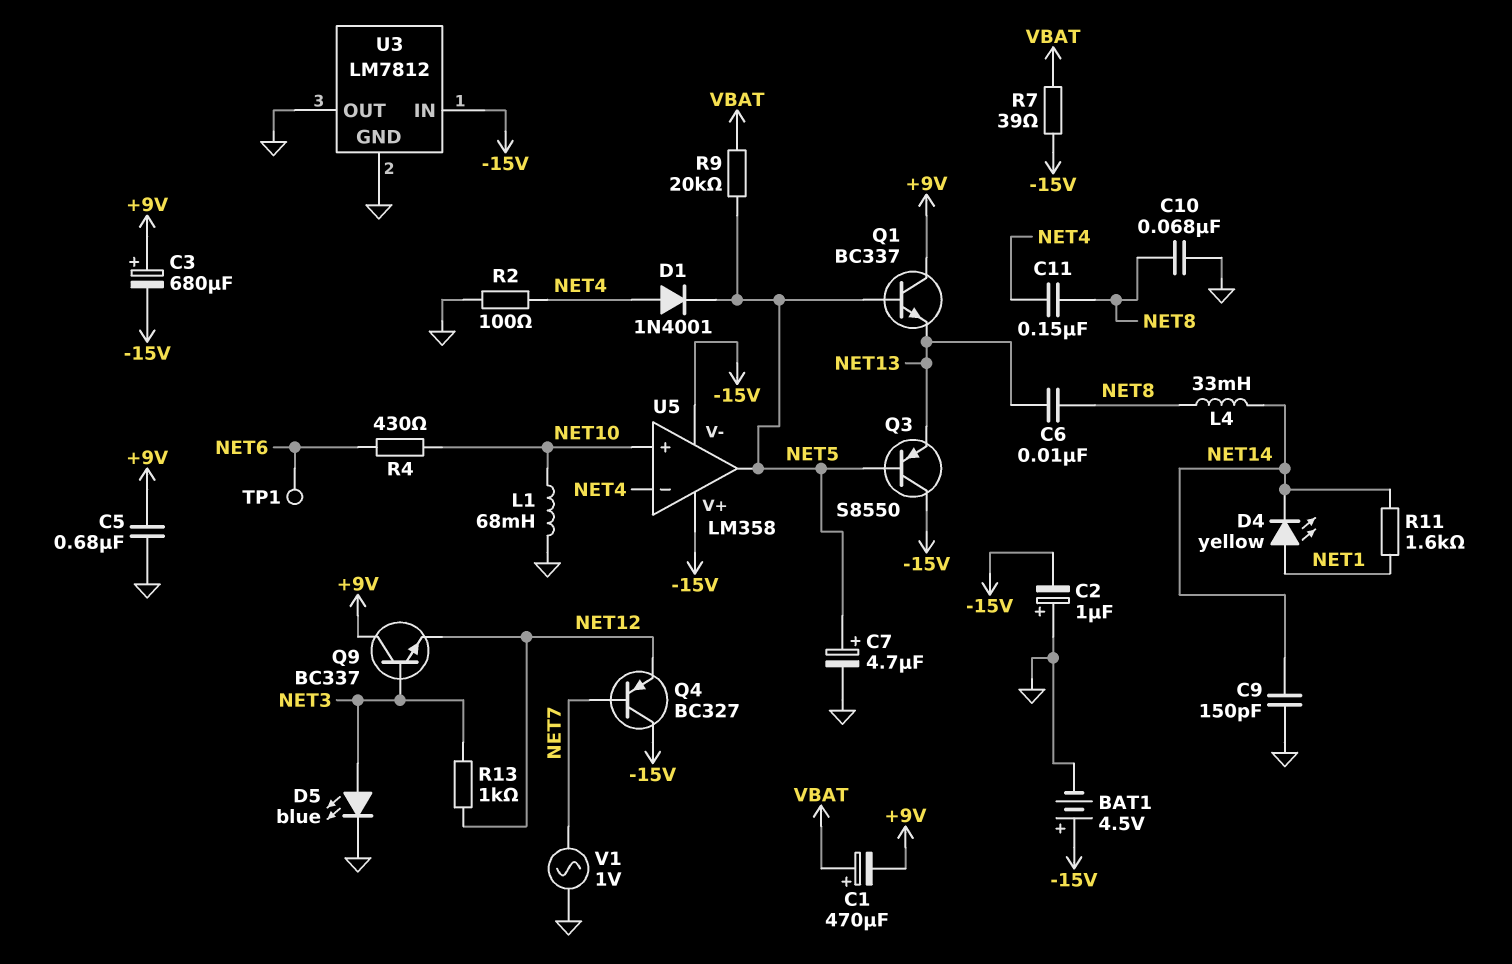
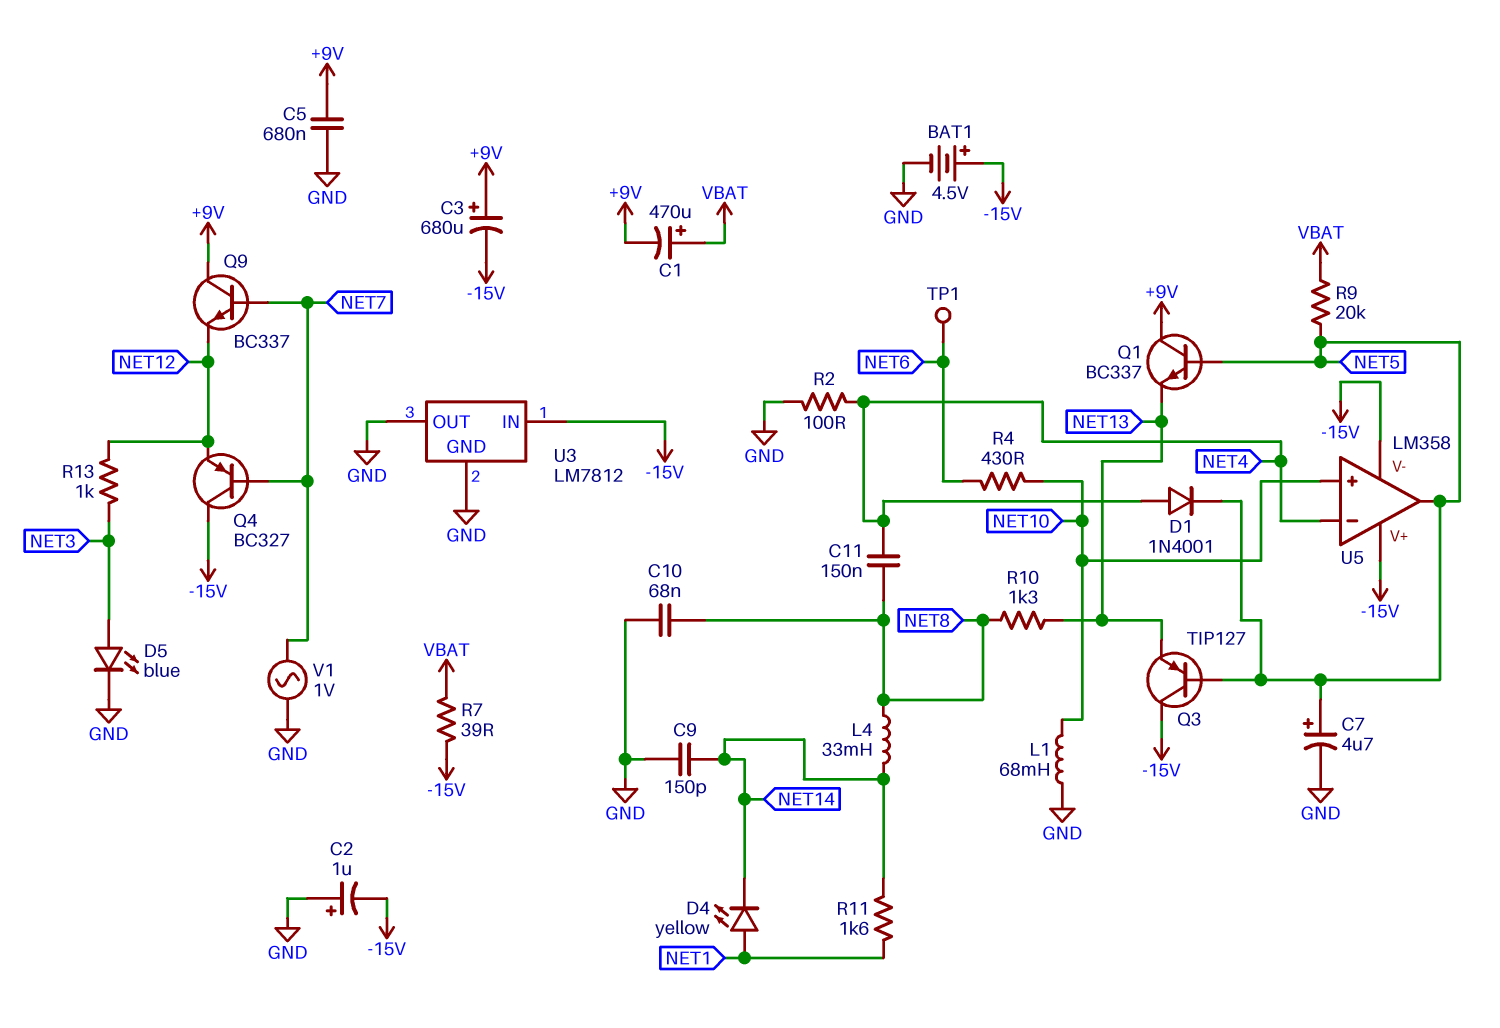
C6: 10nF (NET8, NET13) -> none
Q3: PNP S8550 (B NET5, C -15V, E NET13) -> PNP TIP127 (B NET5, C -15V, E NET13)
Q9: NPN BC337 (B NET3, C +9V, E NET12) -> NPN BC337 (B NET7, C +9V, E NET12)
R10: none -> 1.3k (NET8, NET13)

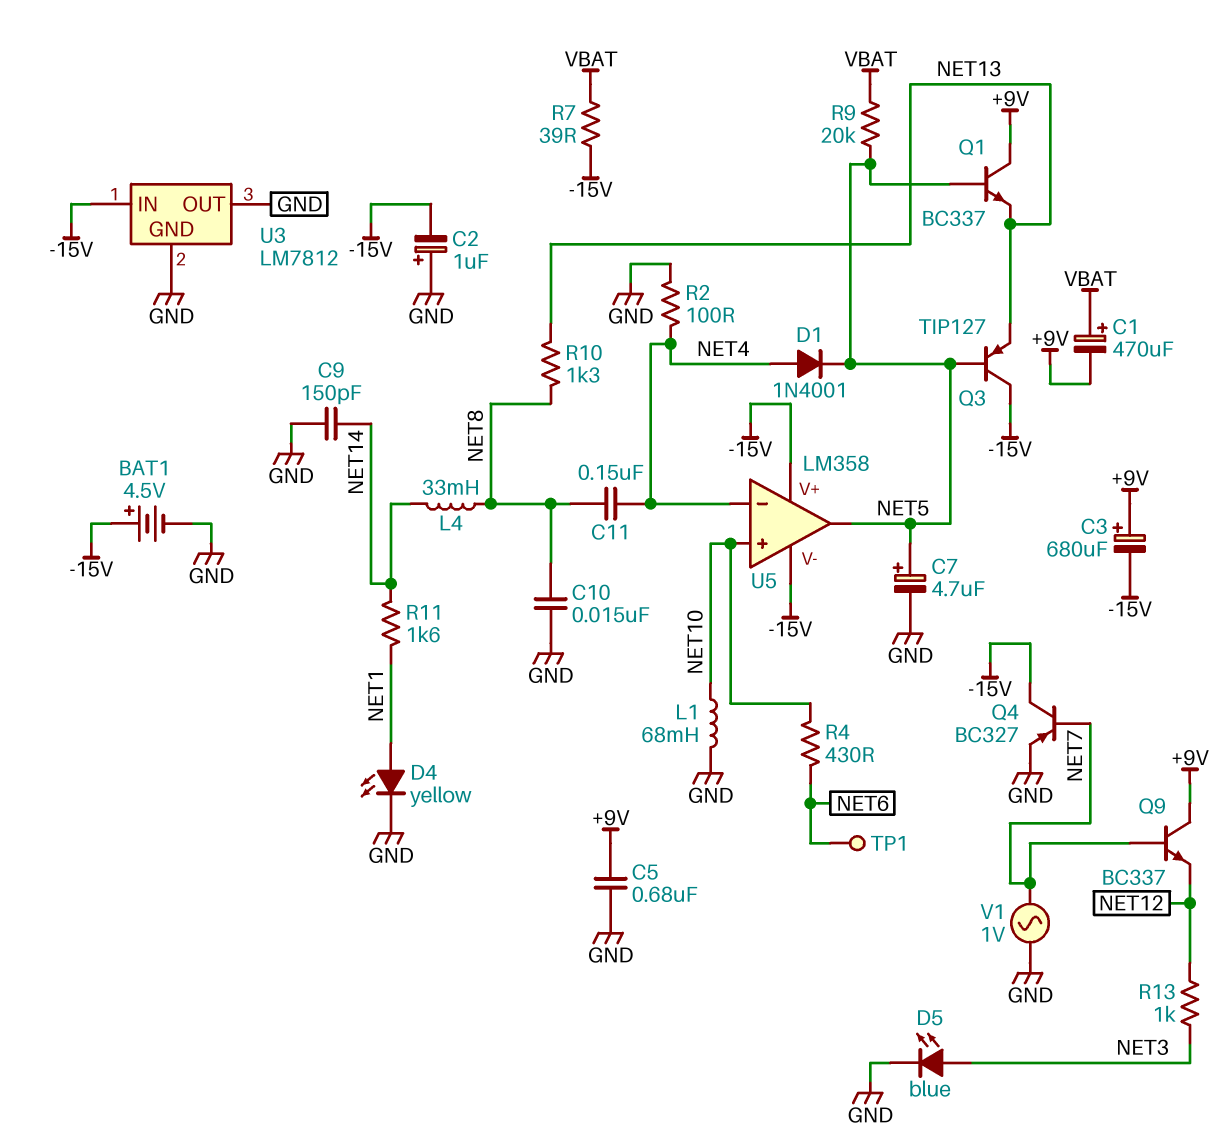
C10: 68nF (GND, NET8) -> 15nF (GND, NET8)
D4: LED yellow (A NET1, K NET14) -> LED yellow (A NET1, K GND)
Q4: PNP BC327 (B NET7, C -15V, E NET12) -> PNP BC327 (B NET7, C -15V, E GND)

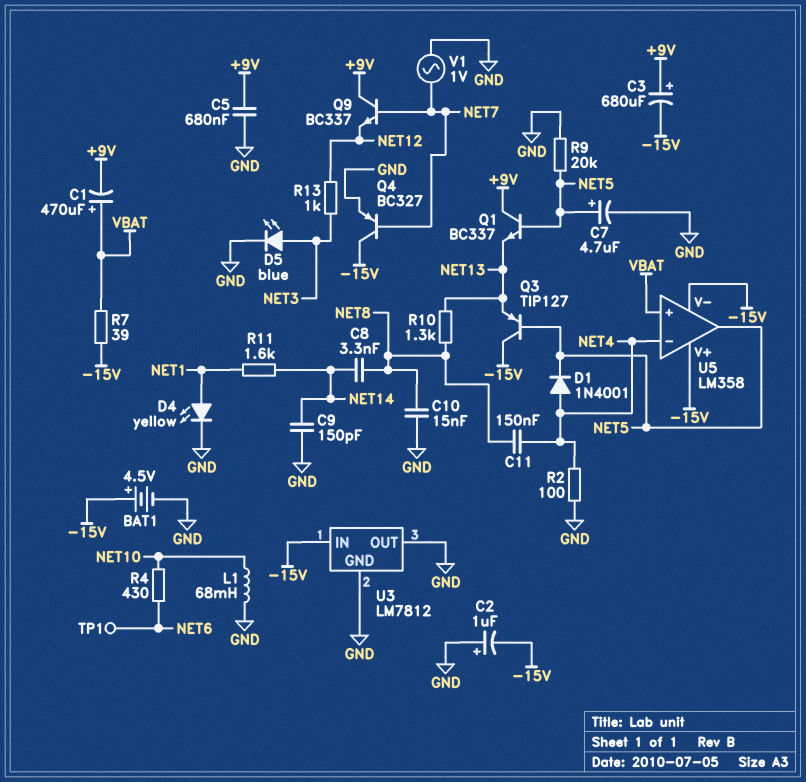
C8: none -> 3.3nF (NET8, NET14)
L4: 33mH (NET8, NET14) -> none
R9: 20k (NET5, VBAT) -> 20k (GND, NET5)
U5 pin in+: NET10 -> VBAT

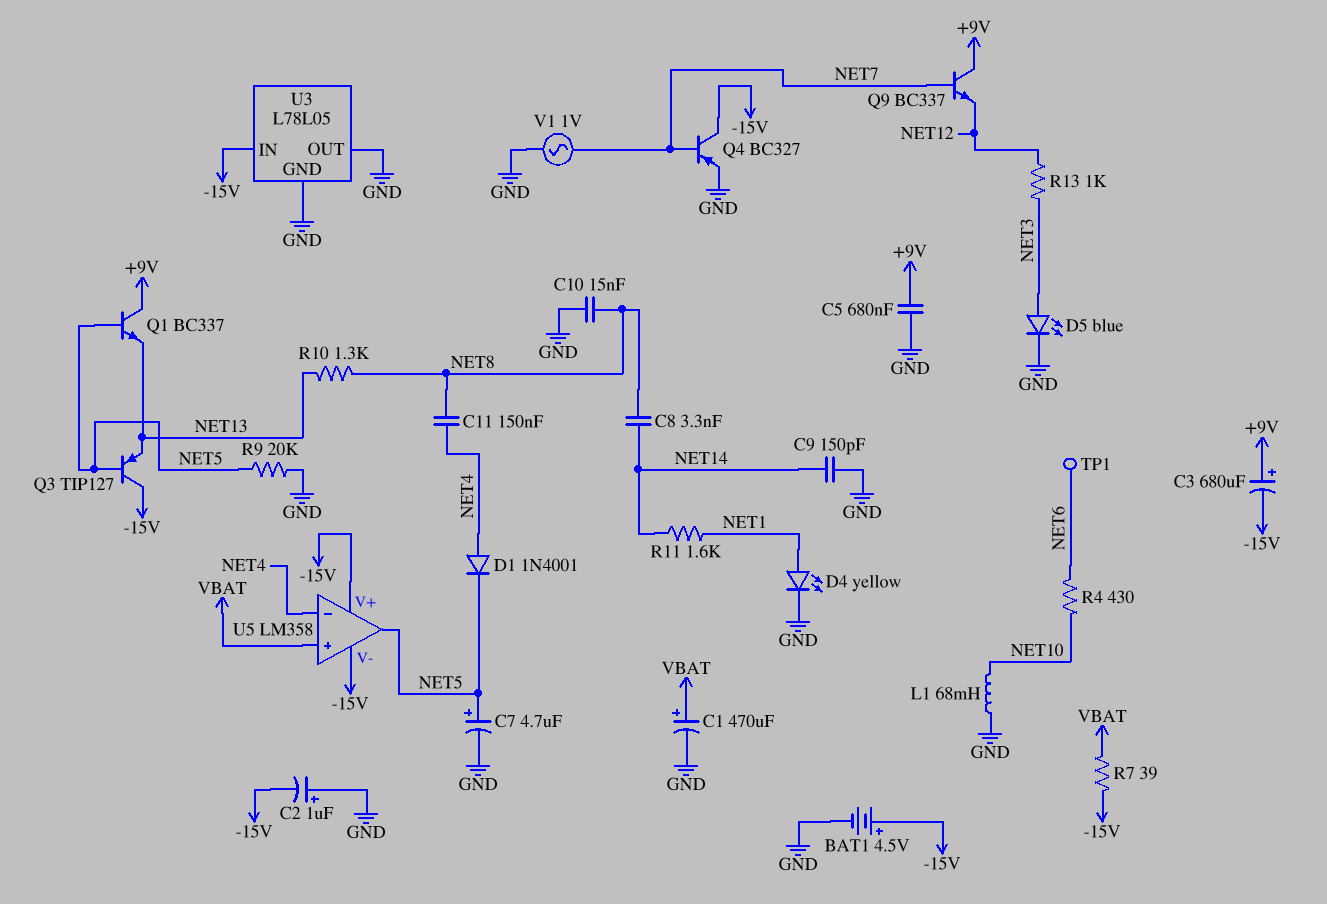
C1: 470uF (plus VBAT, minus +9V) -> 470uF (plus VBAT, minus GND)
R2: 100 (GND, NET4) -> none
U3: LM7812 -> L78L05

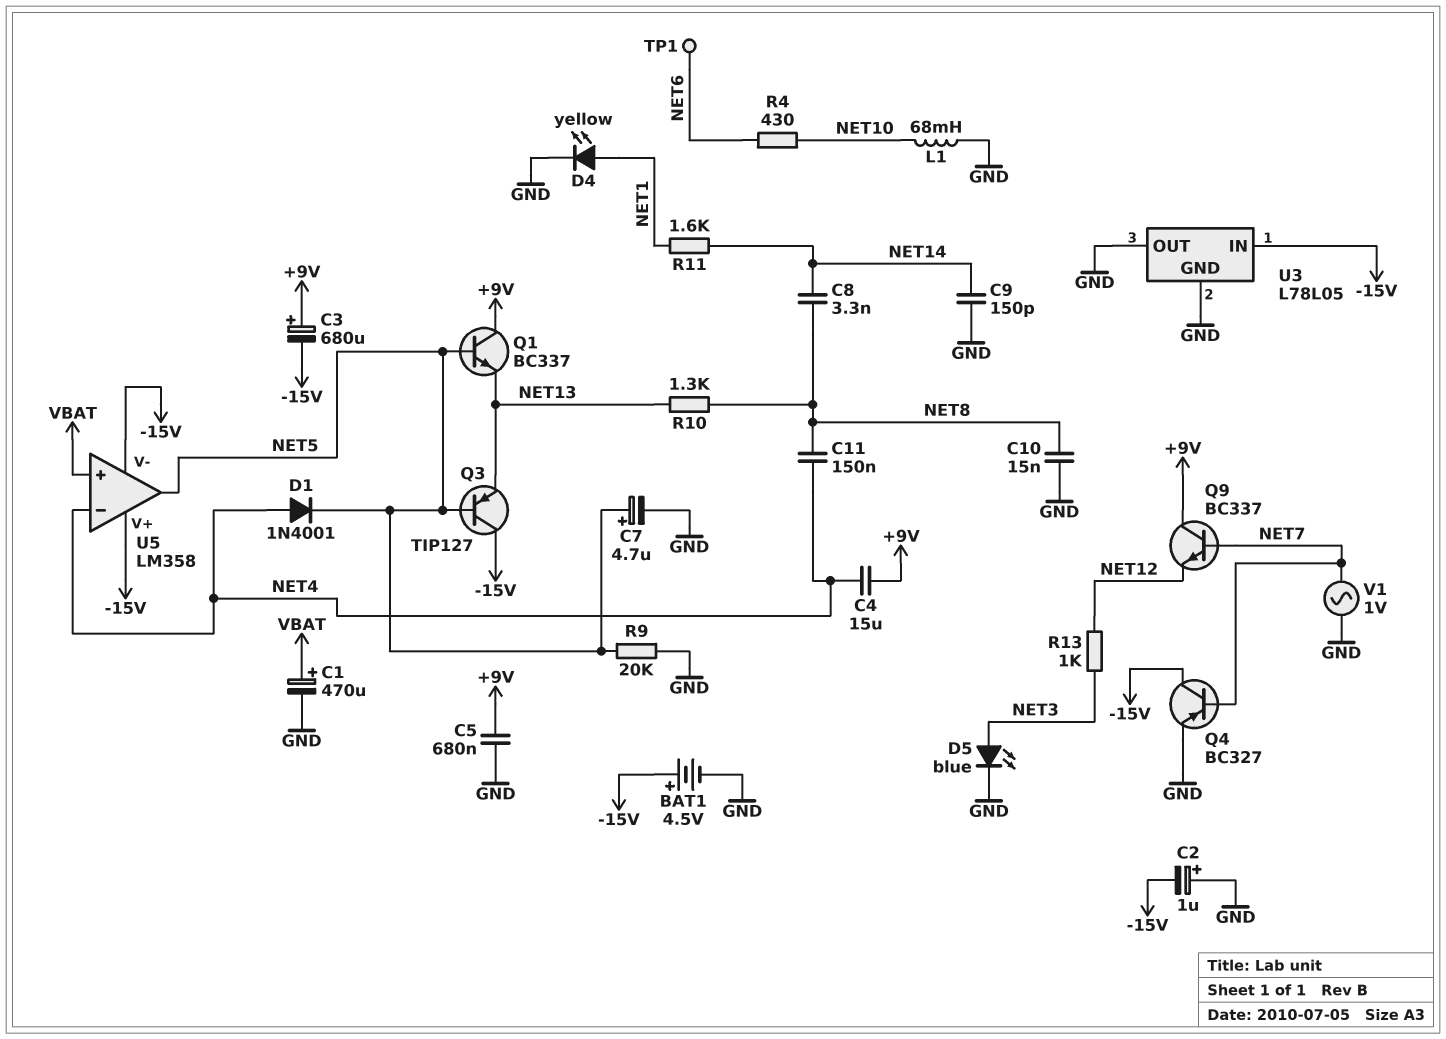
C4: none -> 15uF (+9V, NET4)
R7: 39 (-15V, VBAT) -> none

